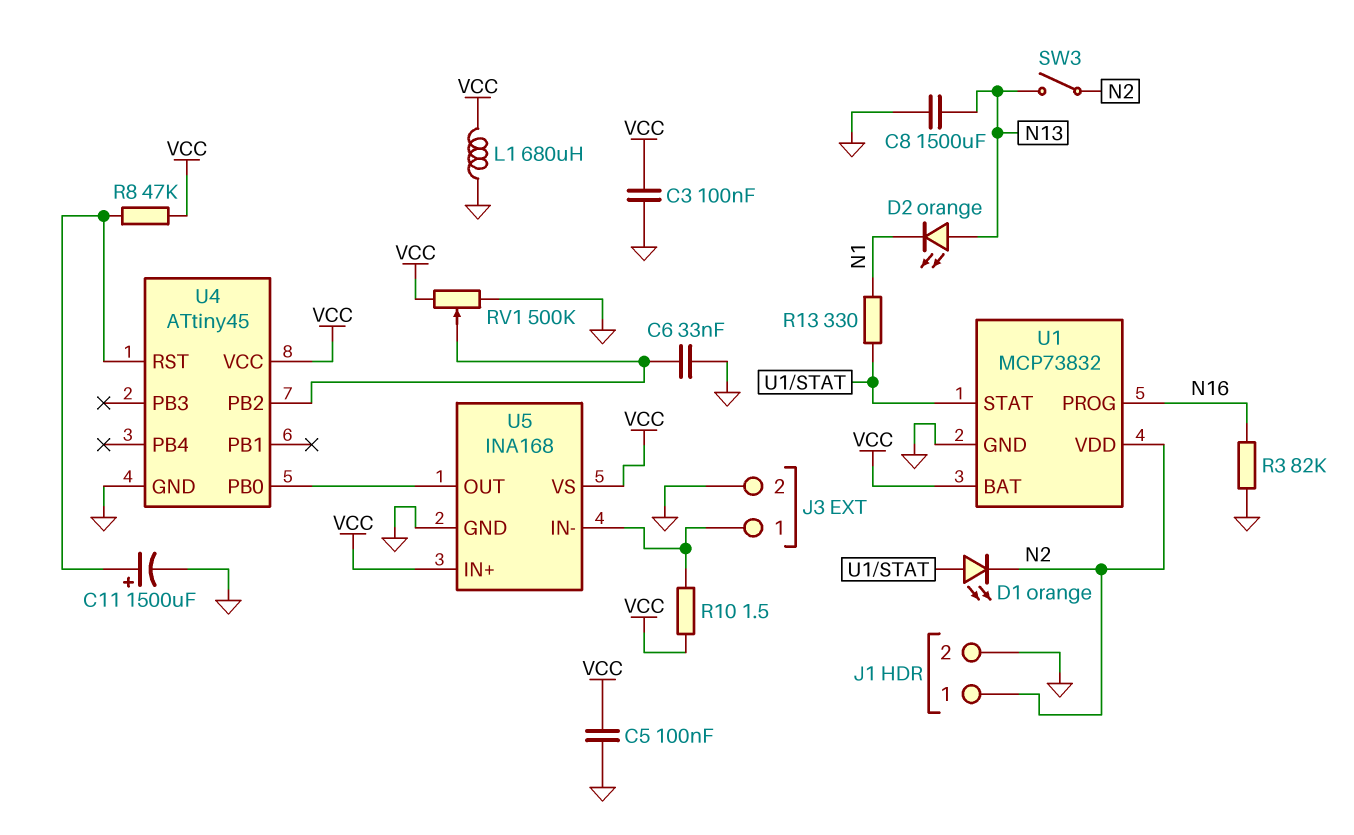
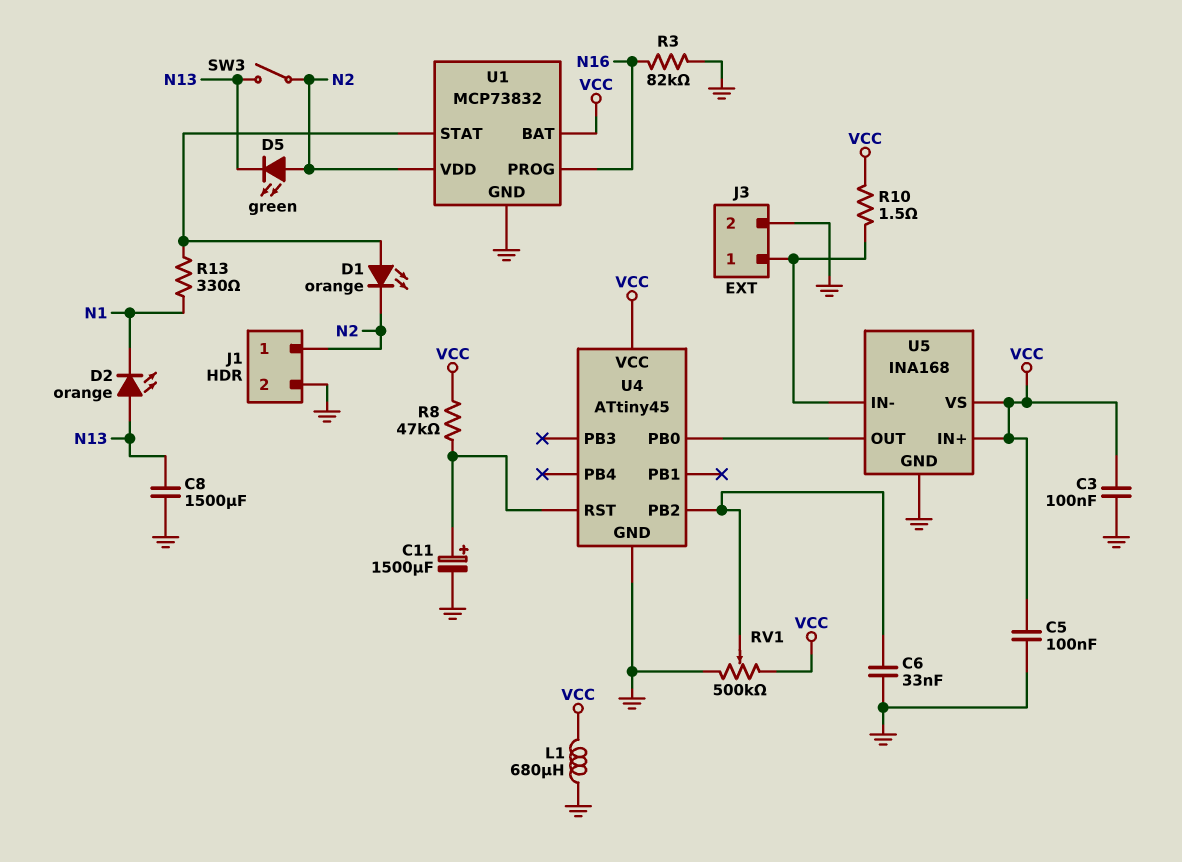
D5: none -> LED green (A N2, K N13)

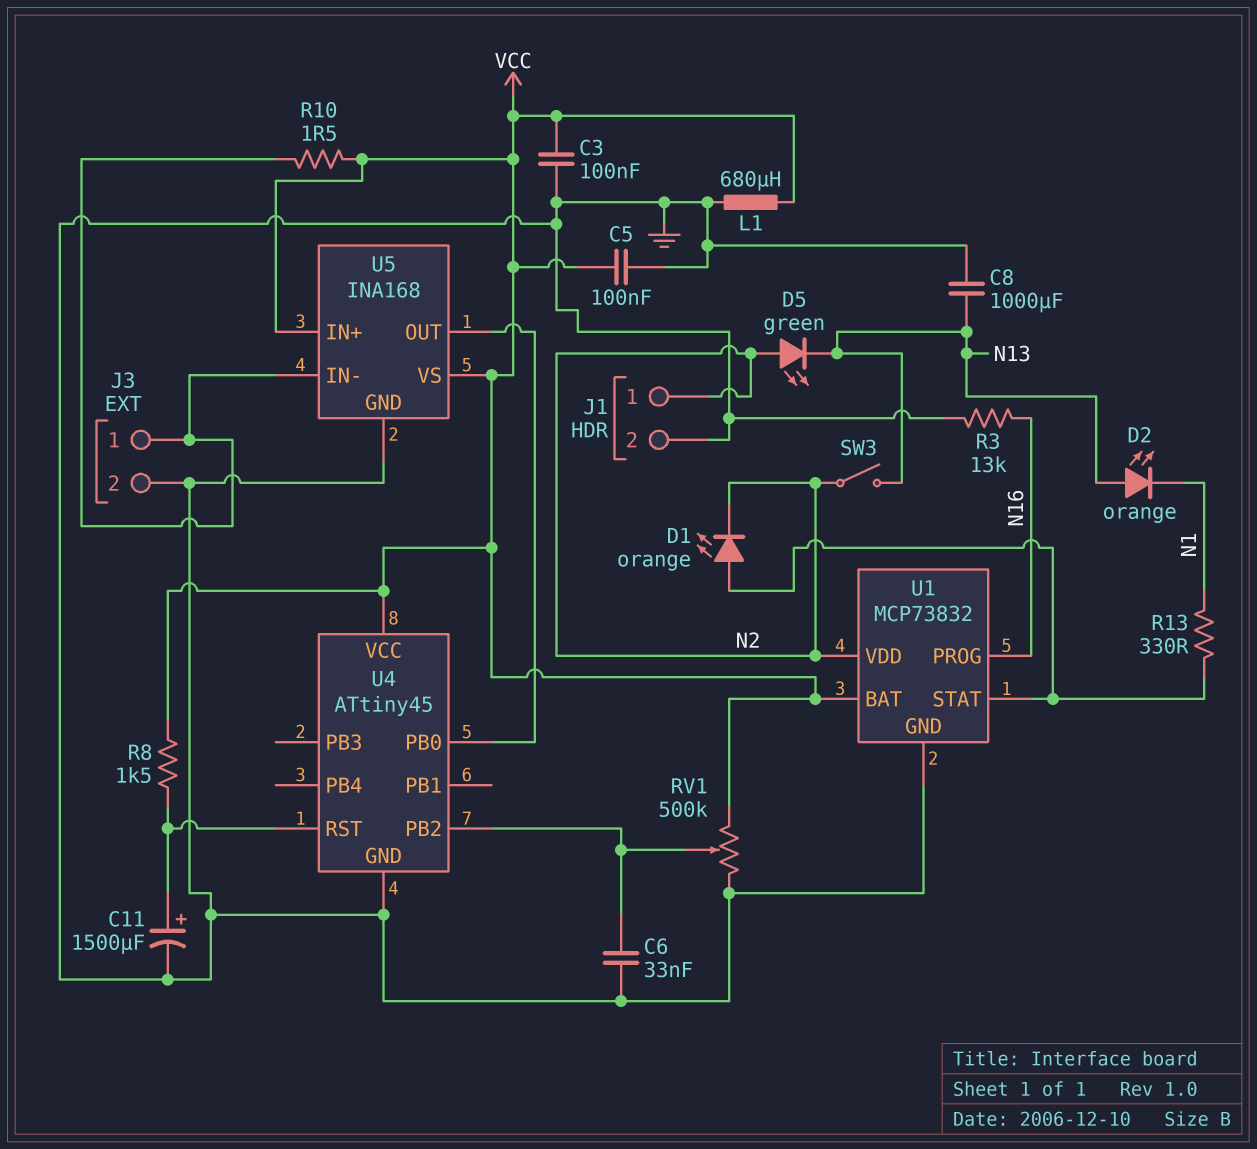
C8: 1500uF (GND, N13) -> 1000uF (GND, N13)
R3: 82k (GND, N16) -> 13k (GND, N16)
R8: 47k (U4/RST, VCC) -> 1.5k (U4/RST, VCC)

